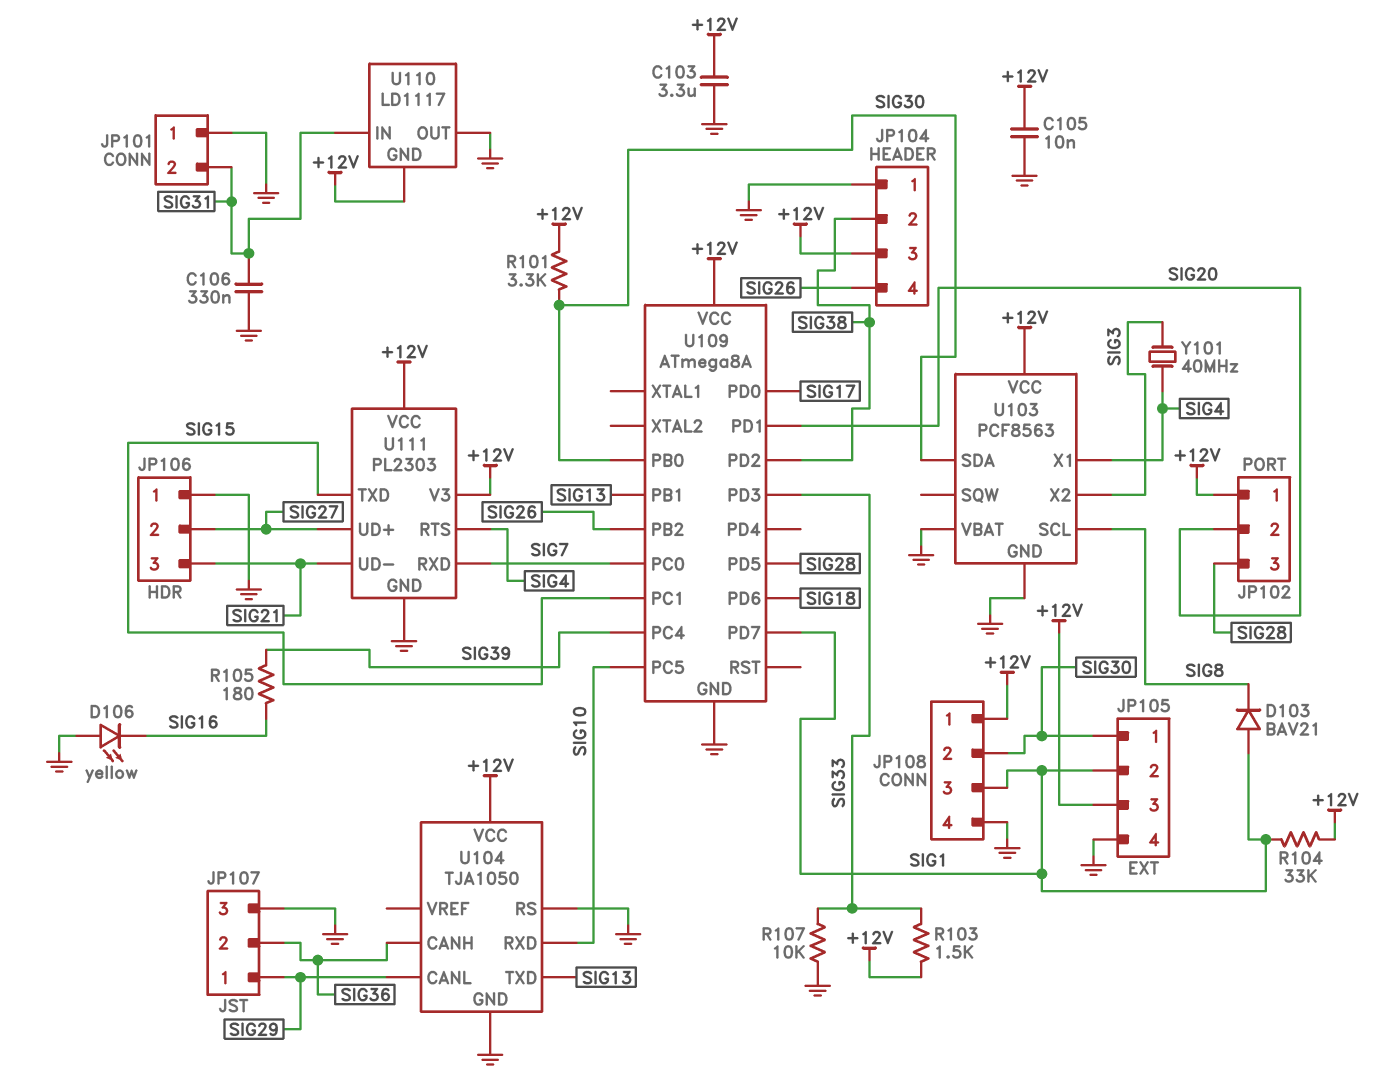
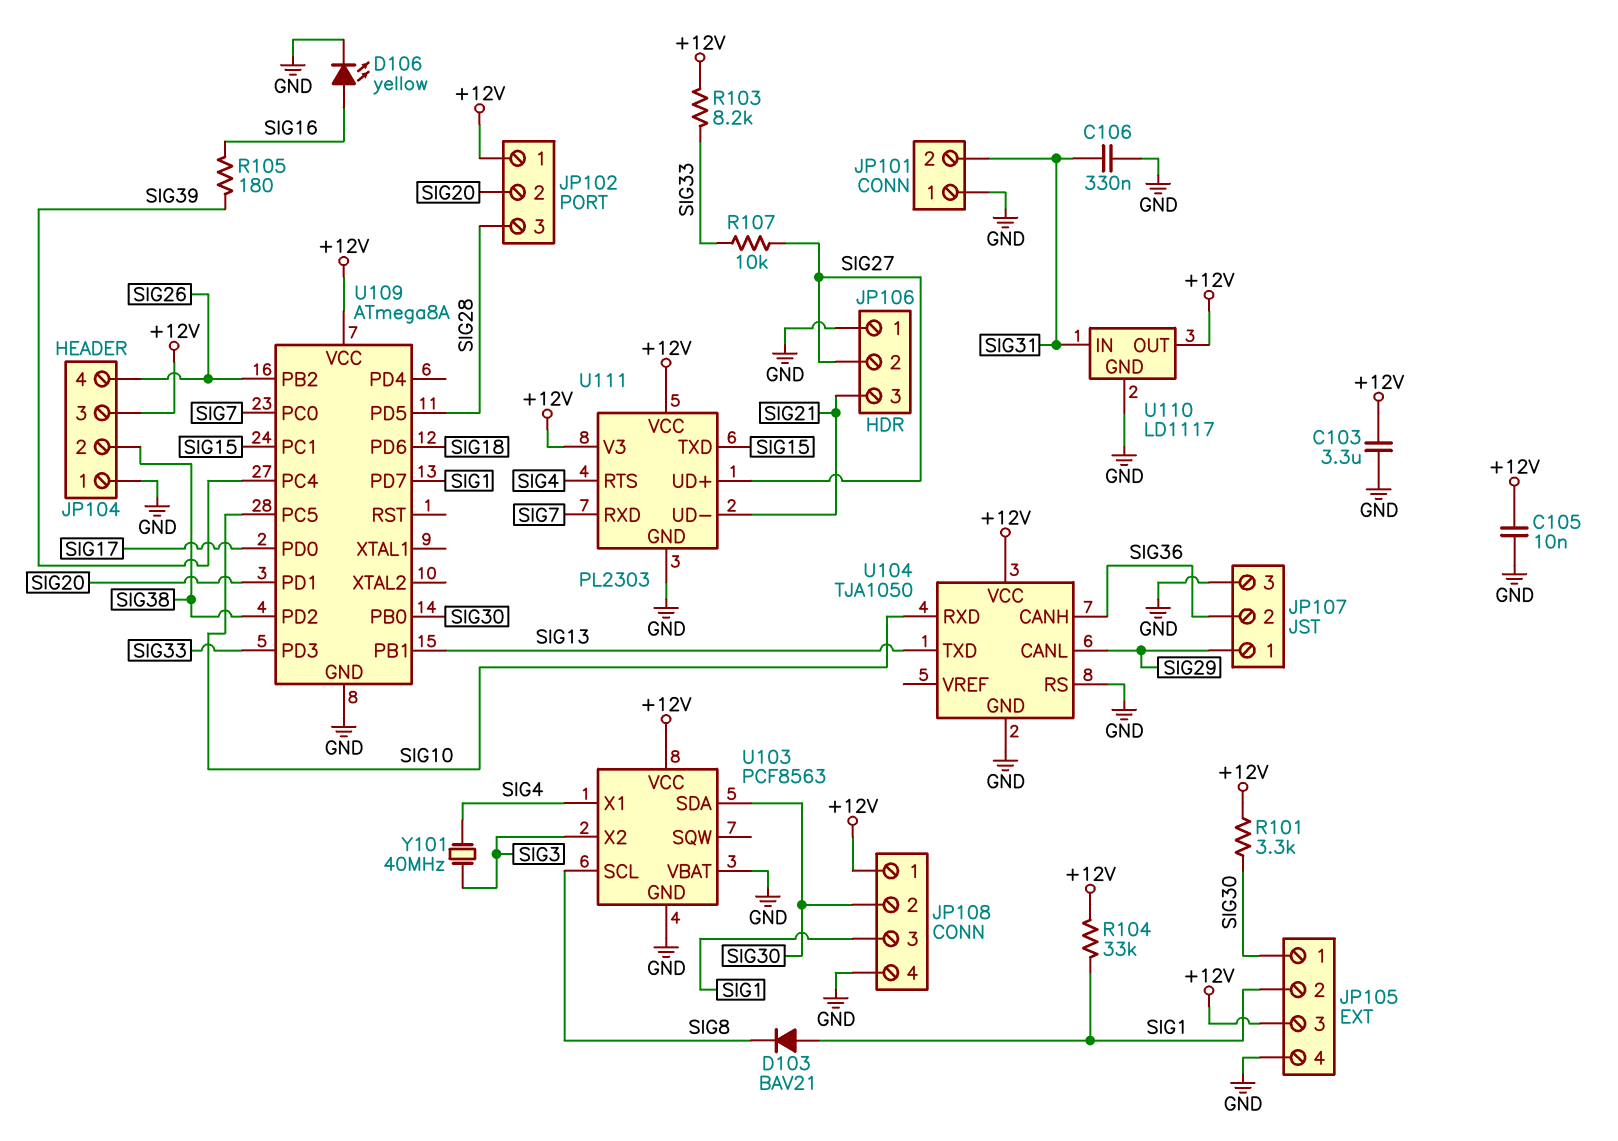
D106: LED yellow (A GND, K SIG16) -> LED yellow (A SIG16, K GND)
R103: 1.5k (+12V, SIG33) -> 8.2k (+12V, SIG33)
R107: 10k (GND, SIG33) -> 10k (SIG27, SIG33)
U110 pin GND: +12V -> GND
U110 pin OUT: GND -> +12V

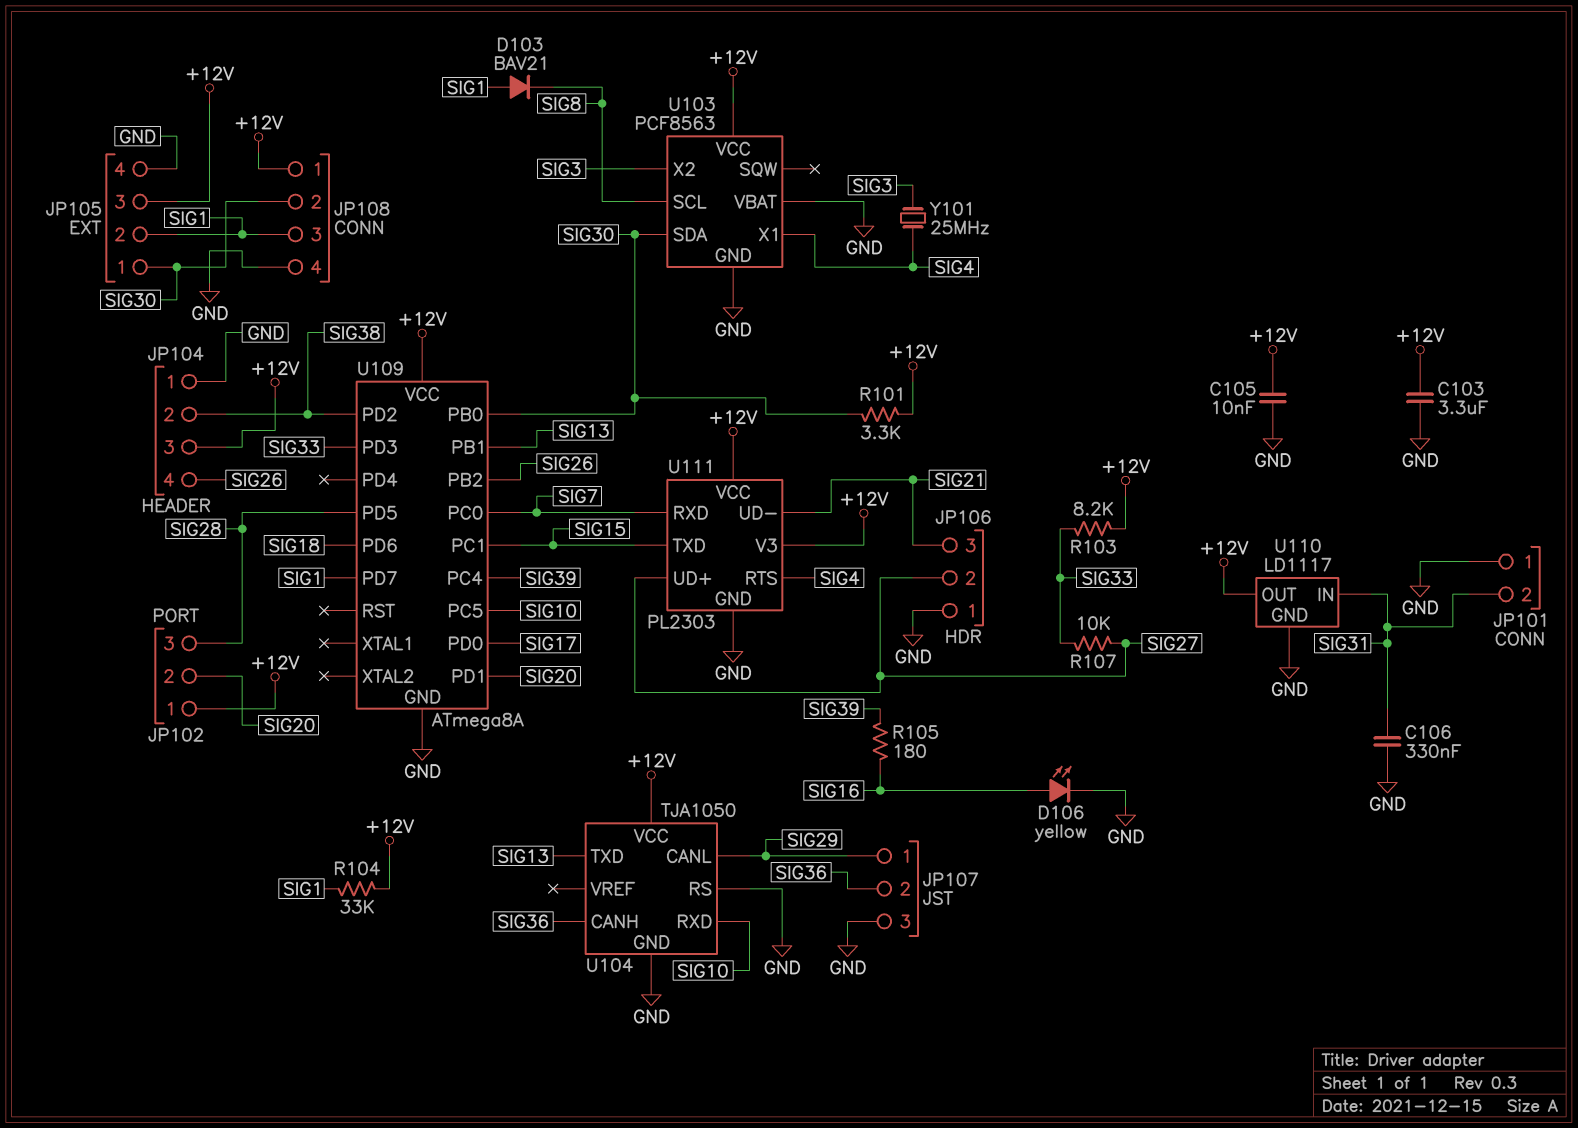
Y101: 40MHz (SIG3, SIG4) -> 25MHz (SIG3, SIG4)

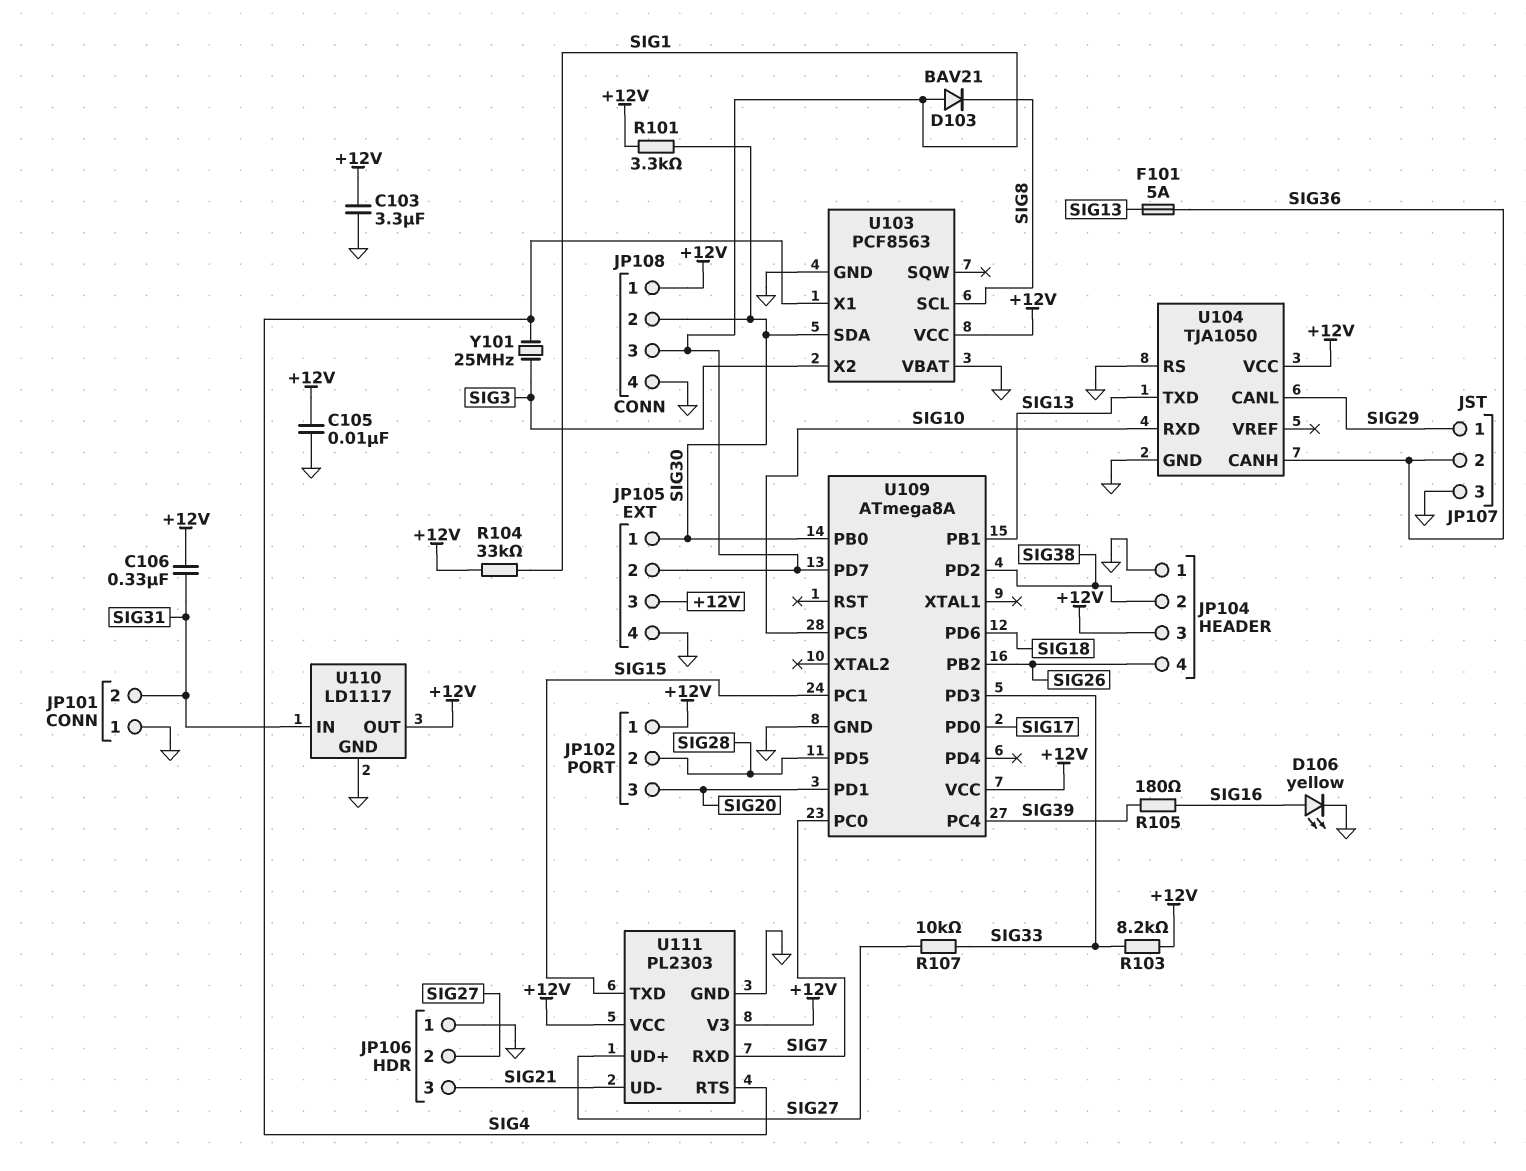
C106: 330nF (GND, SIG31) -> 330nF (+12V, SIG31)
F101: none -> 5A (SIG13, SIG36)
JP102 pin 2: SIG20 -> SIG28
JP102 pin 3: SIG28 -> SIG20

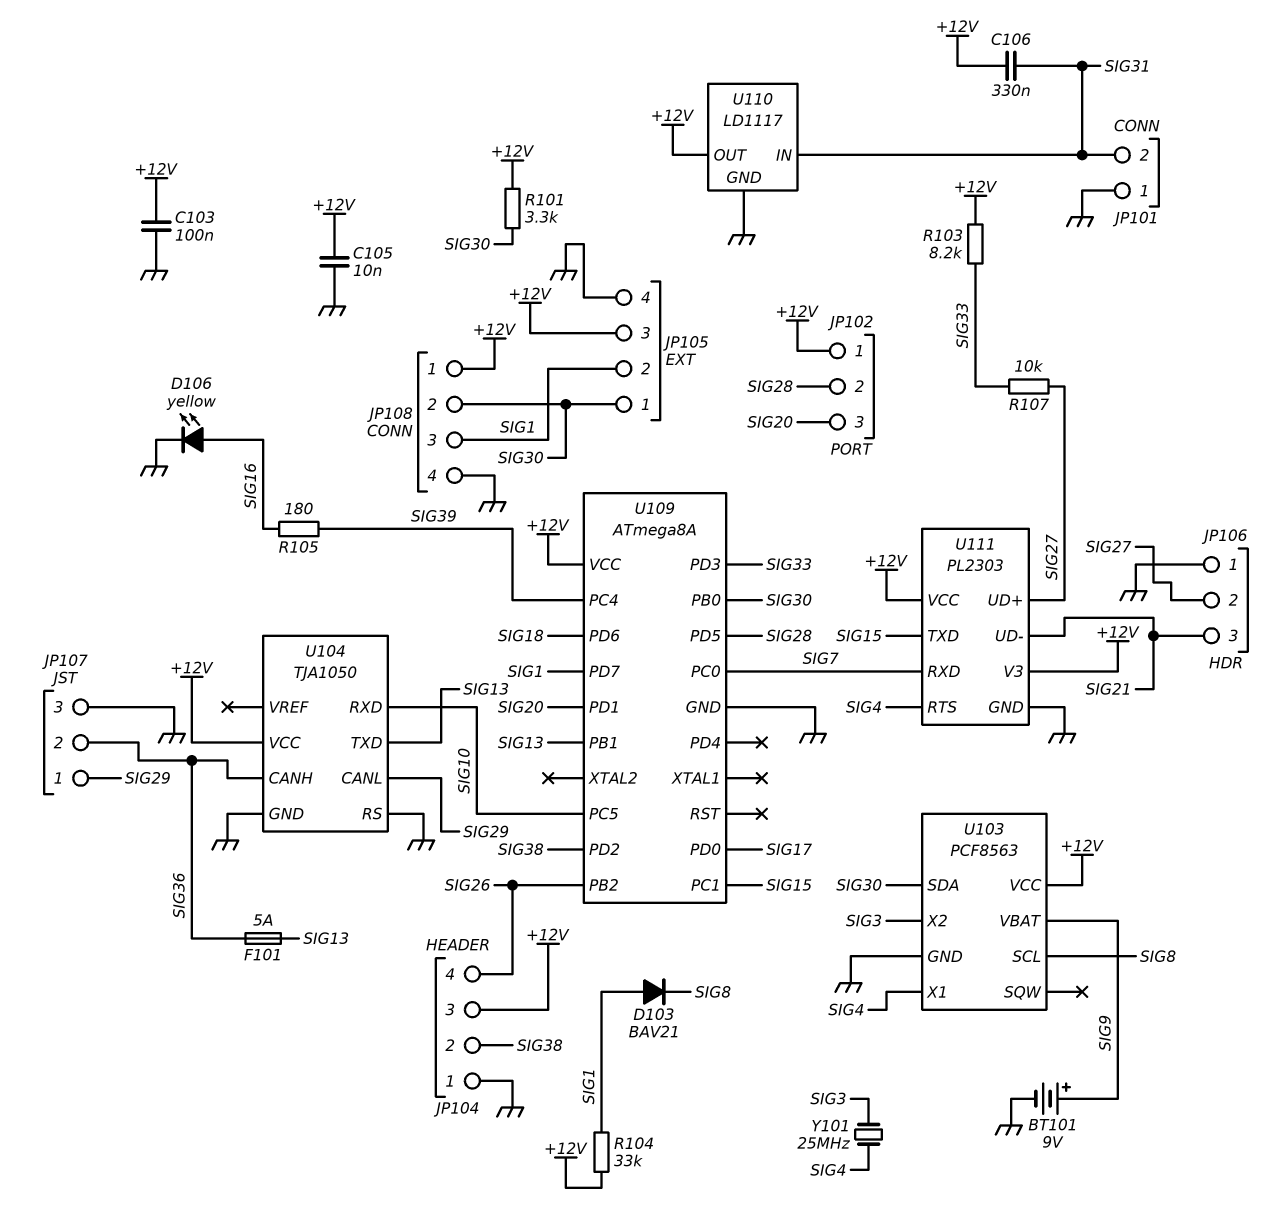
BT101: none -> 9V (plus SIG9, minus GND)
C103: 3.3uF (+12V, GND) -> 100nF (+12V, GND)
U103 pin VBAT: GND -> SIG9

